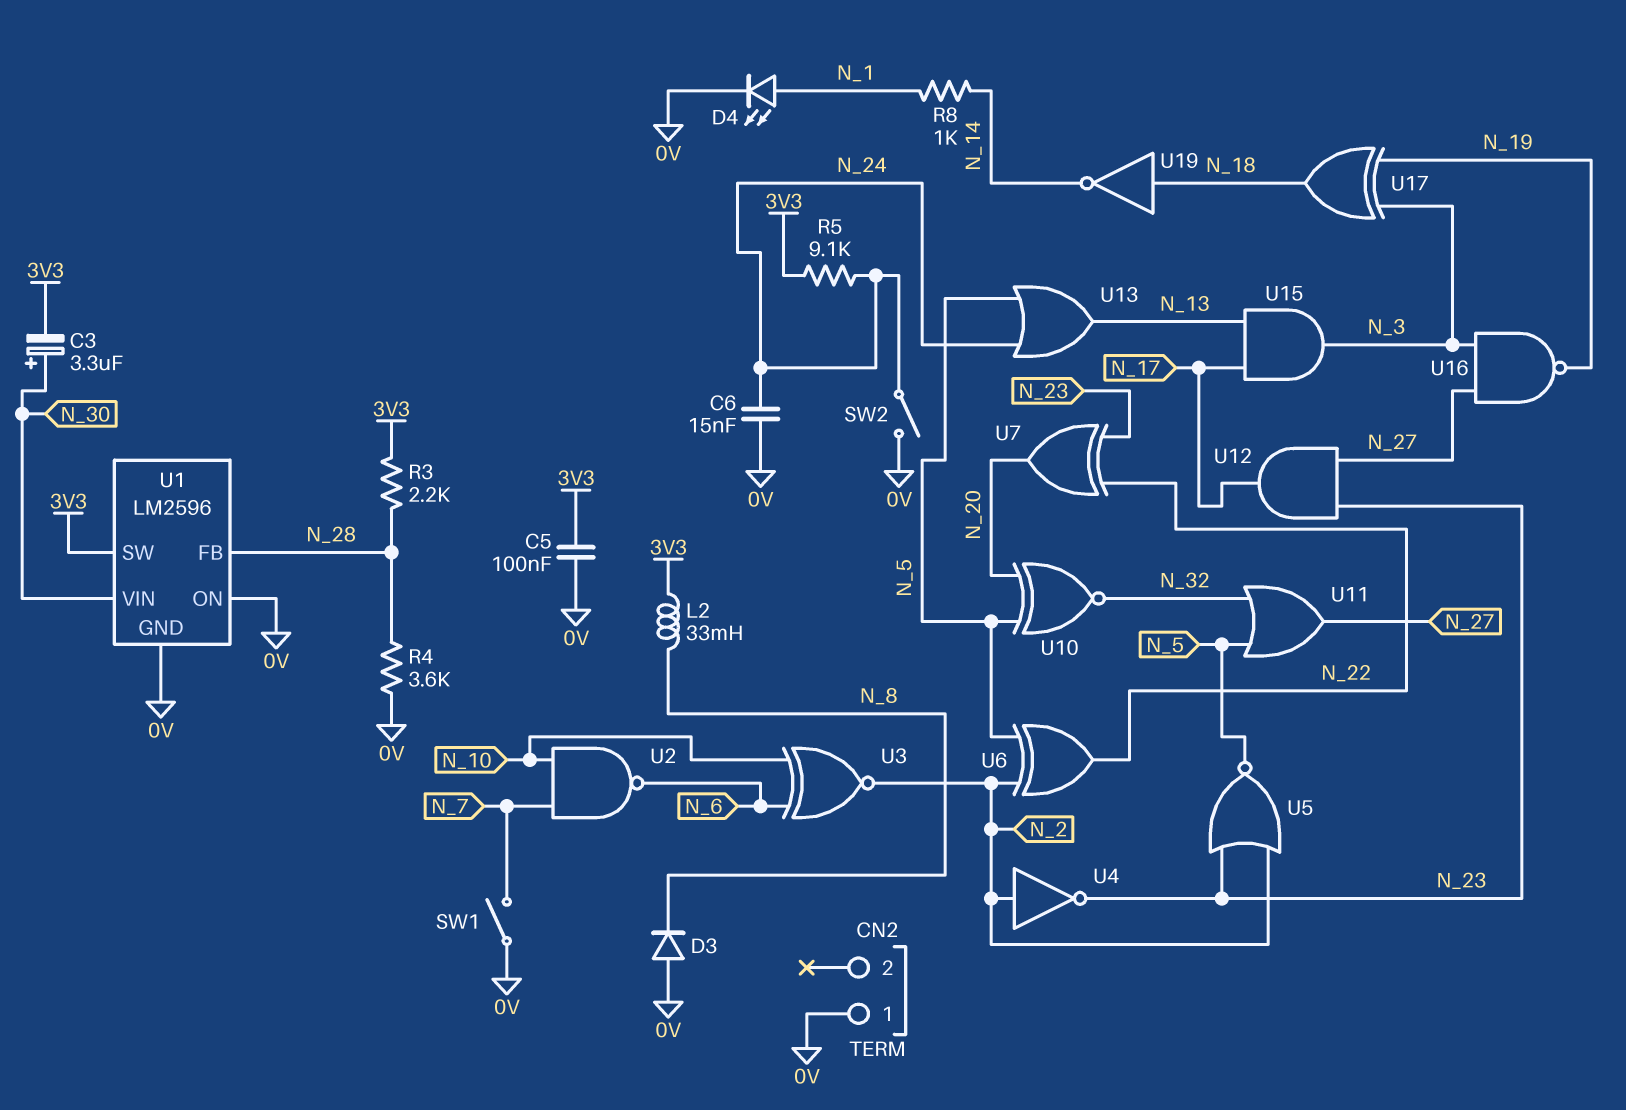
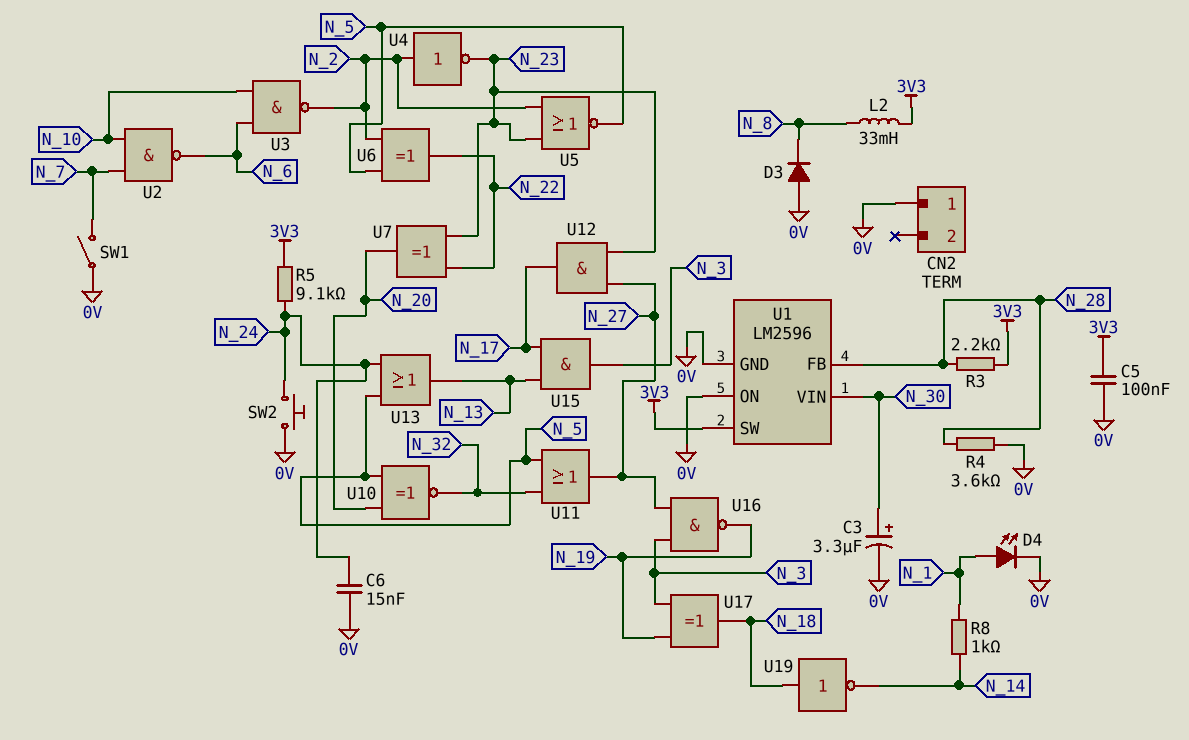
C3: 3.3uF (plus N_30, minus 3V3) -> 3.3uF (plus N_30, minus 0V)
SW2: switch (0V, N_24) -> button (0V, N_24)
U3: XNOR (in N_6, in N_10, out N_2) -> NAND (in N_6, in N_10, out N_2)

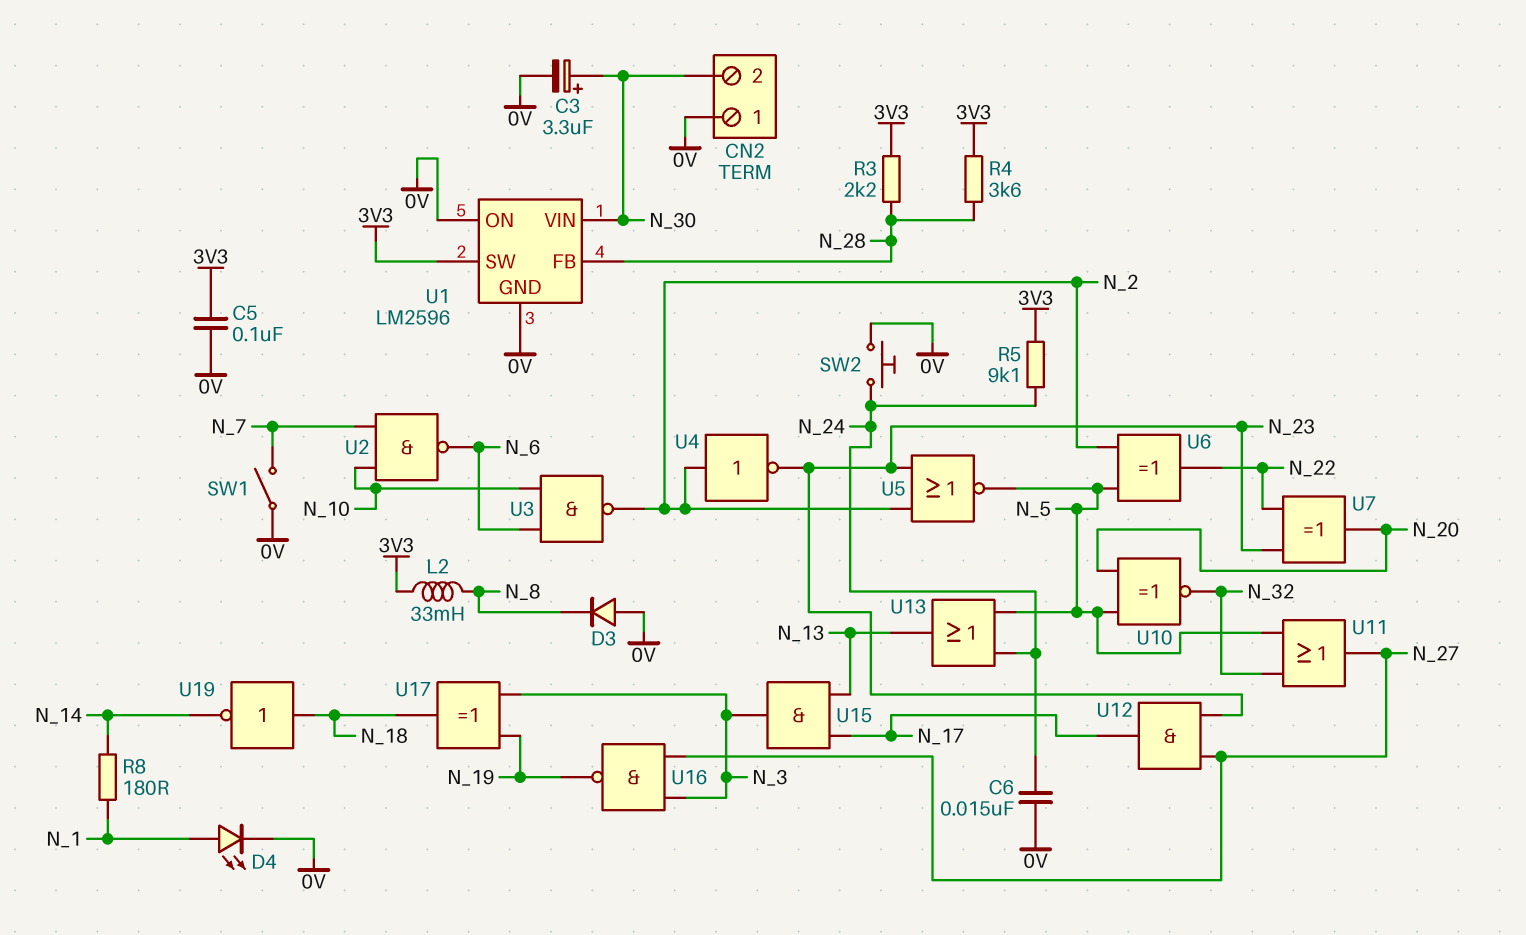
CN2 pin 2: none -> N_30
R4: 3.6k (0V, N_28) -> 3.6k (3V3, N_28)
R8: 1k (N_1, N_14) -> 180 (N_1, N_14)

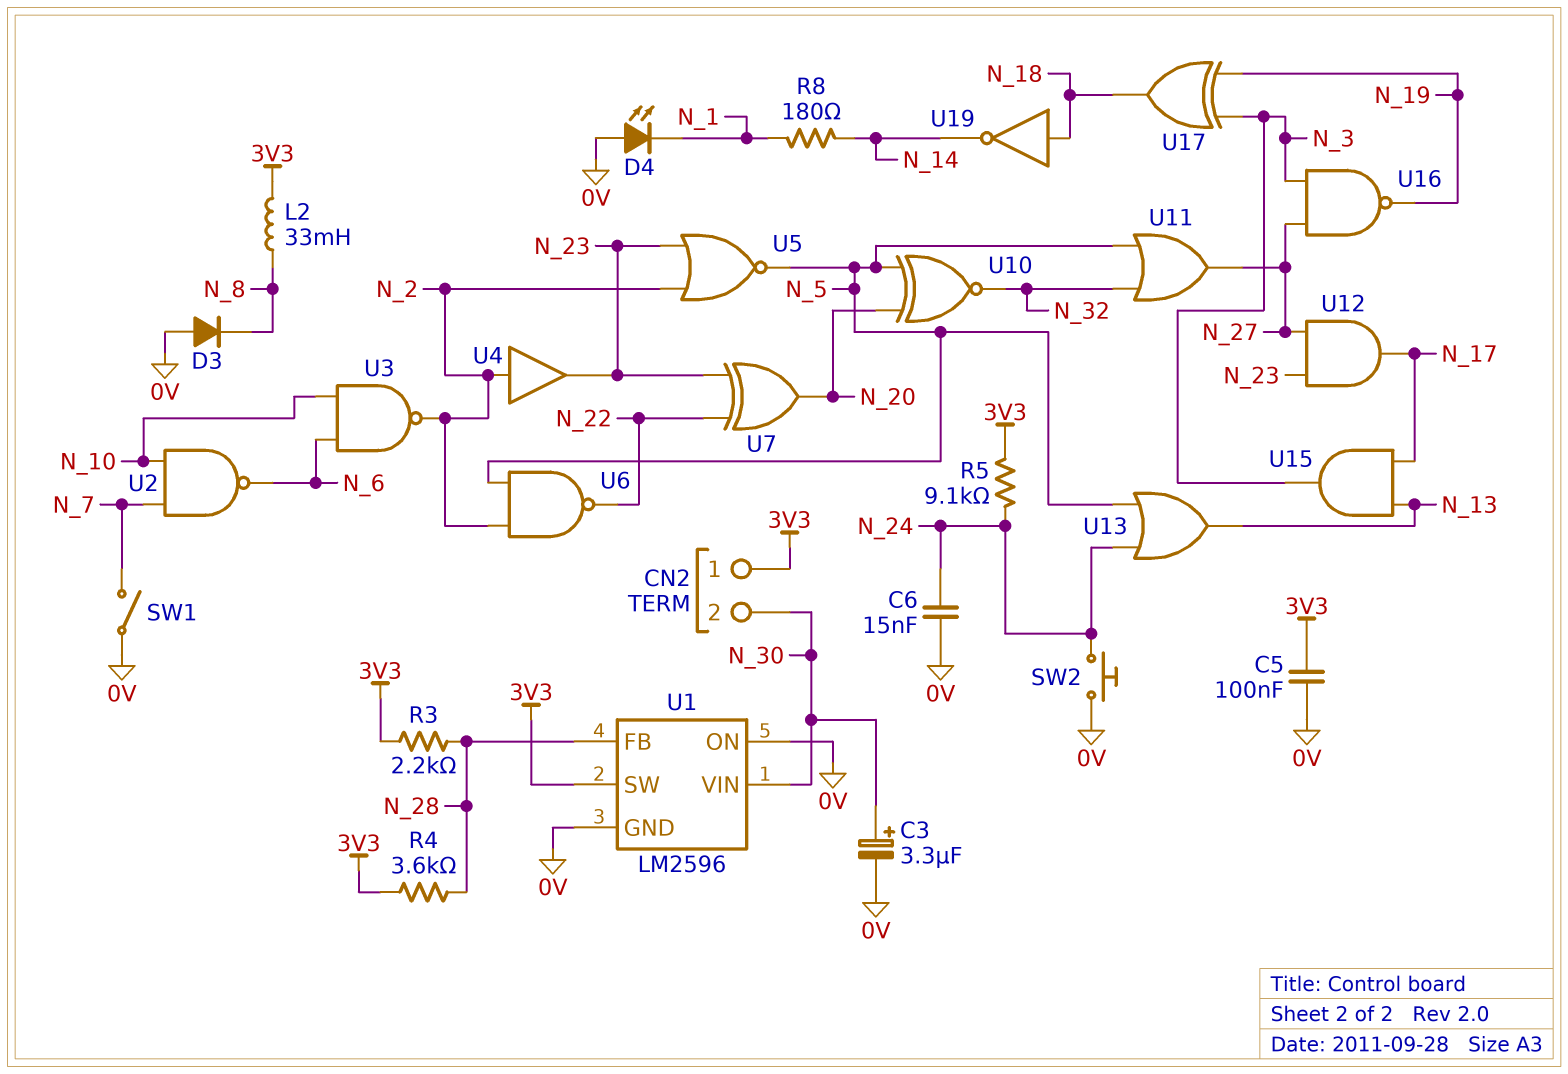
CN2 pin 1: 0V -> 3V3
D4: LED (A N_1, K 0V) -> LED (A 0V, K N_1)
U4: NOT (in N_2, out N_23) -> buffer (in N_2, out N_23)
U6: XOR (in N_2, in N_5, out N_22) -> NAND (in N_2, in N_5, out N_22)

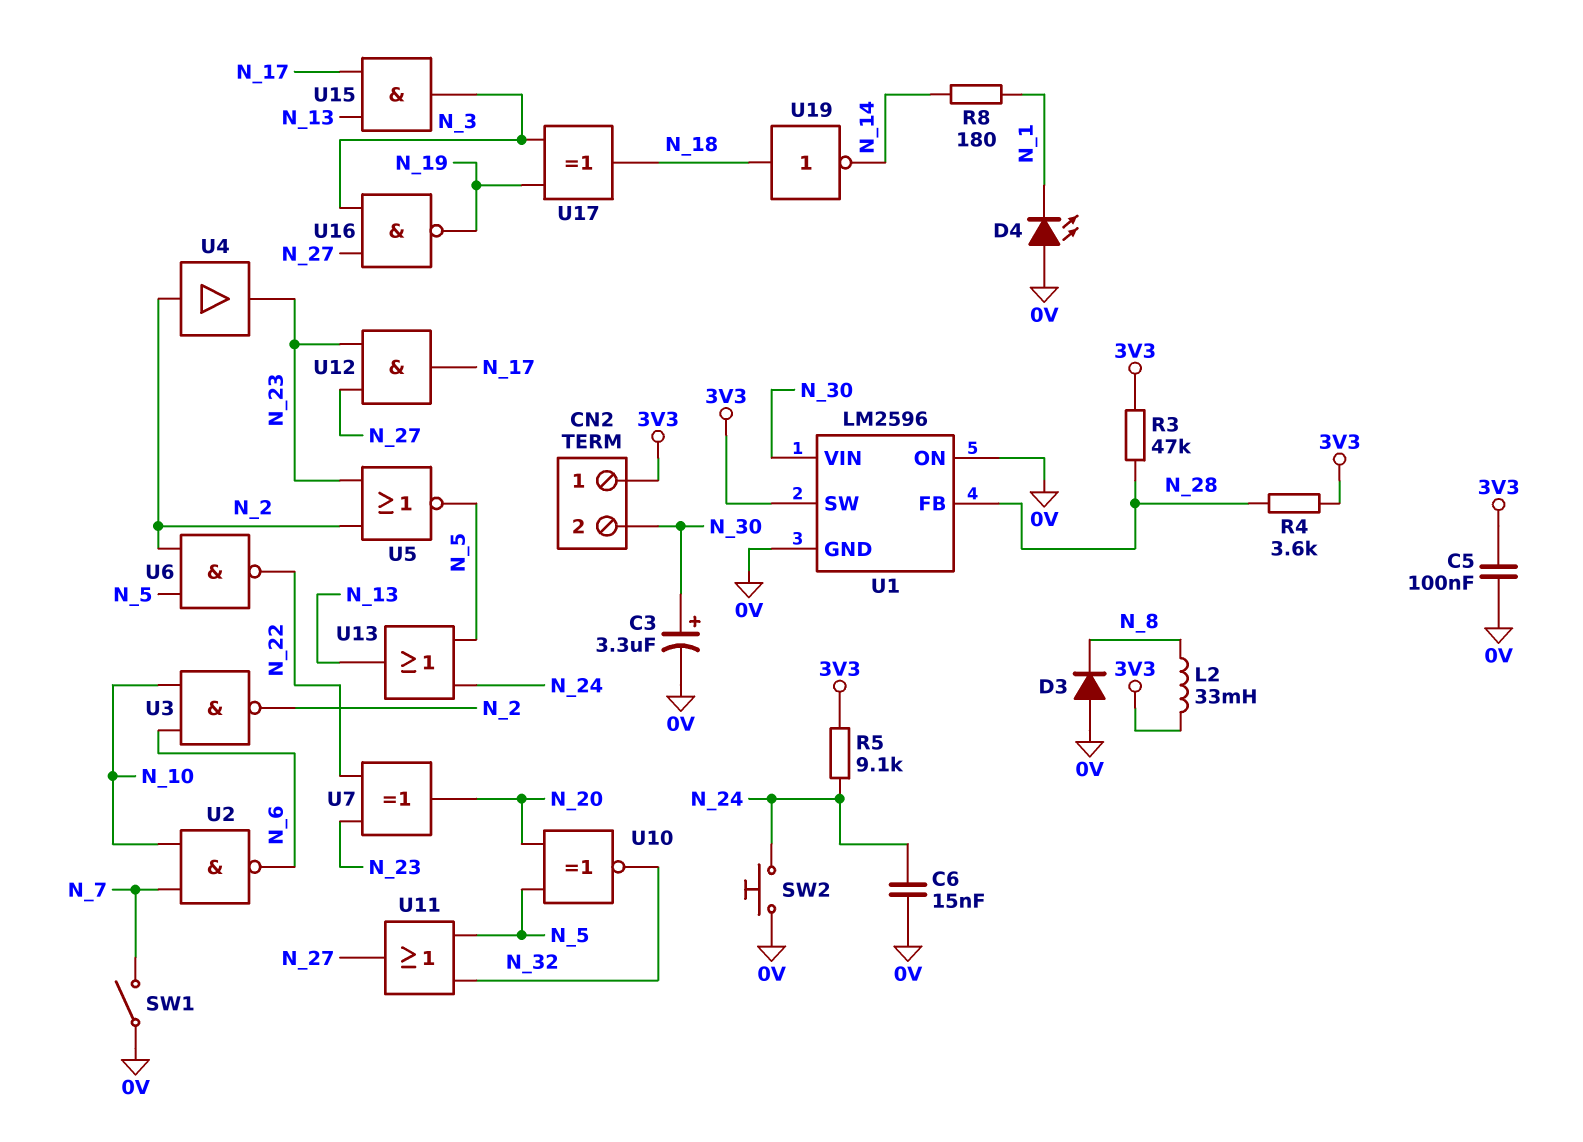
R3: 2.2k (3V3, N_28) -> 47k (3V3, N_28)

